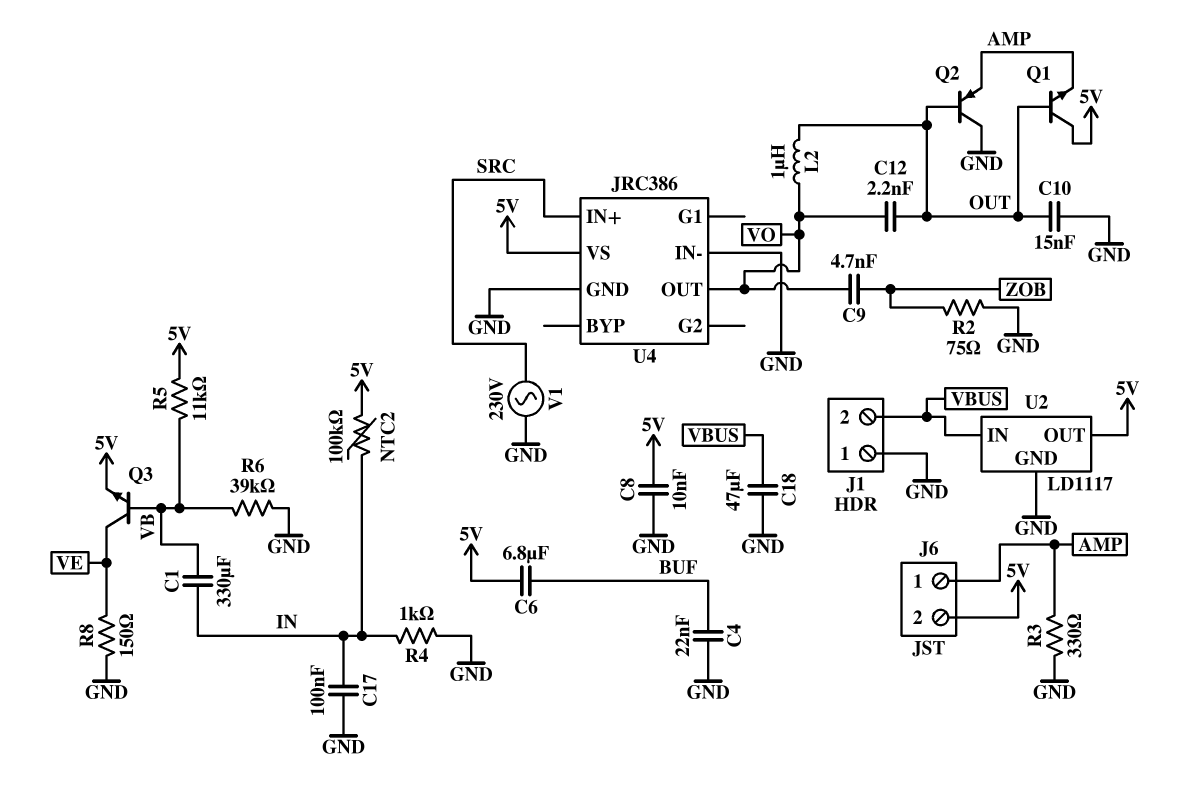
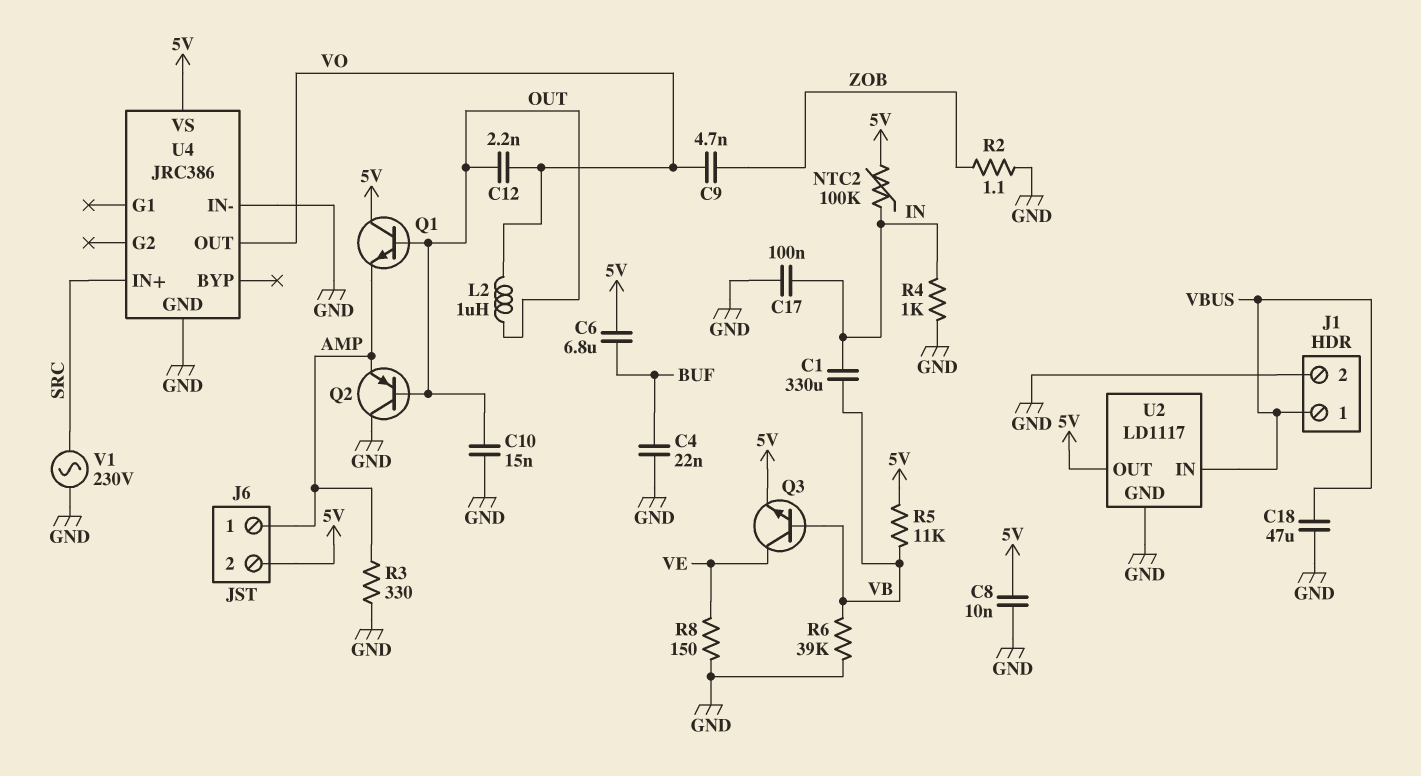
J1 pin 1: GND -> VBUS
J1 pin 2: VBUS -> GND
R2: 75 (GND, ZOB) -> 1.1 (GND, ZOB)

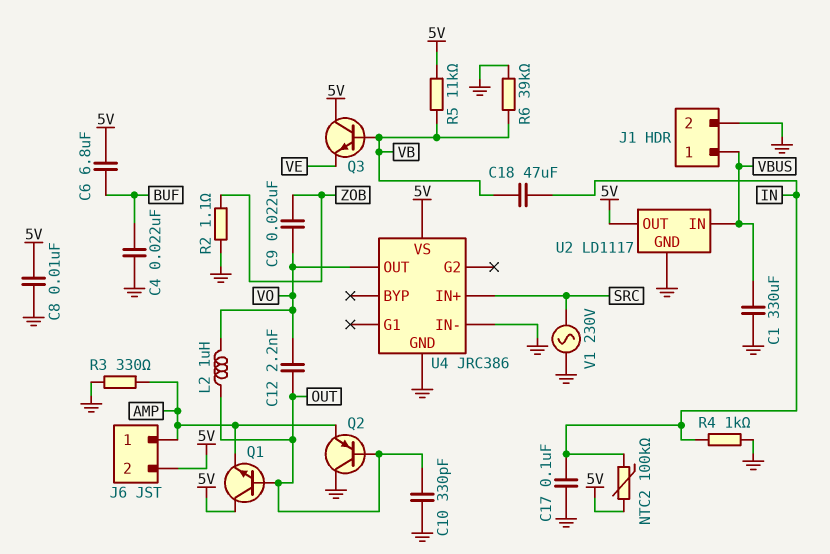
C1: 330uF (IN, VB) -> 330uF (GND, VBUS)
C9: 4.7nF (VO, ZOB) -> 22nF (VO, ZOB)
C10: 15nF (GND, OUT) -> 330pF (GND, OUT)
C18: 47uF (GND, VBUS) -> 47uF (IN, VB)
Q3: NPN (B VB, C VE, E 5V) -> NPN (B VB, C 5V, E VE)
R8: 150 (GND, VE) -> none

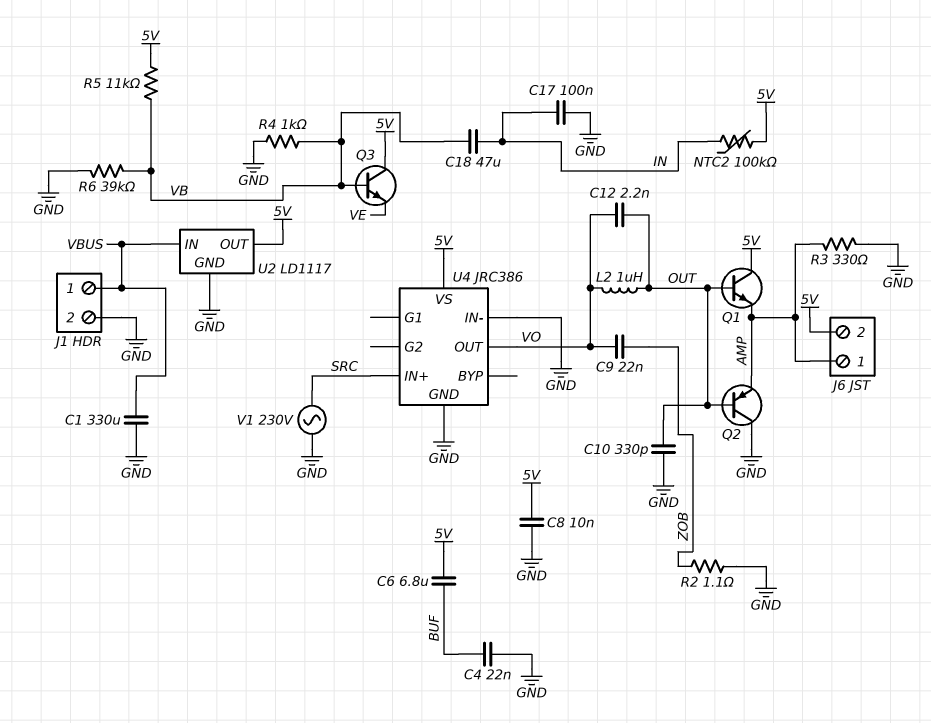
R4: 1k (GND, IN) -> 1k (GND, VB)

